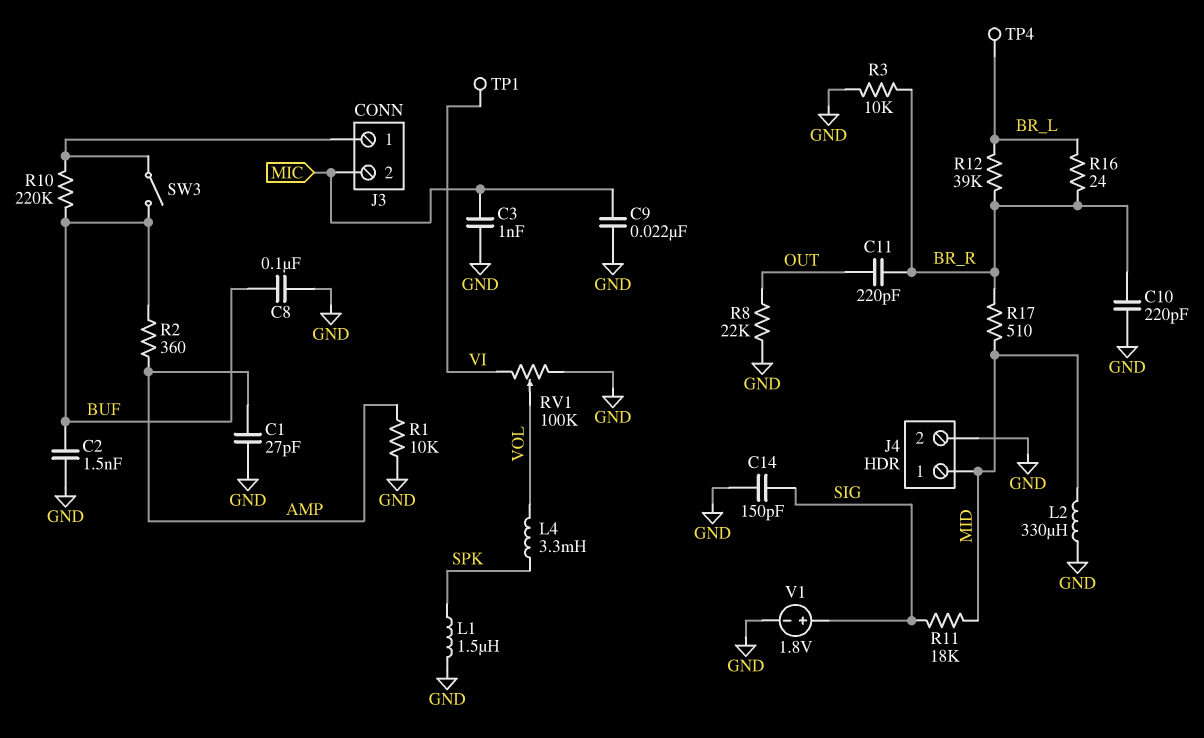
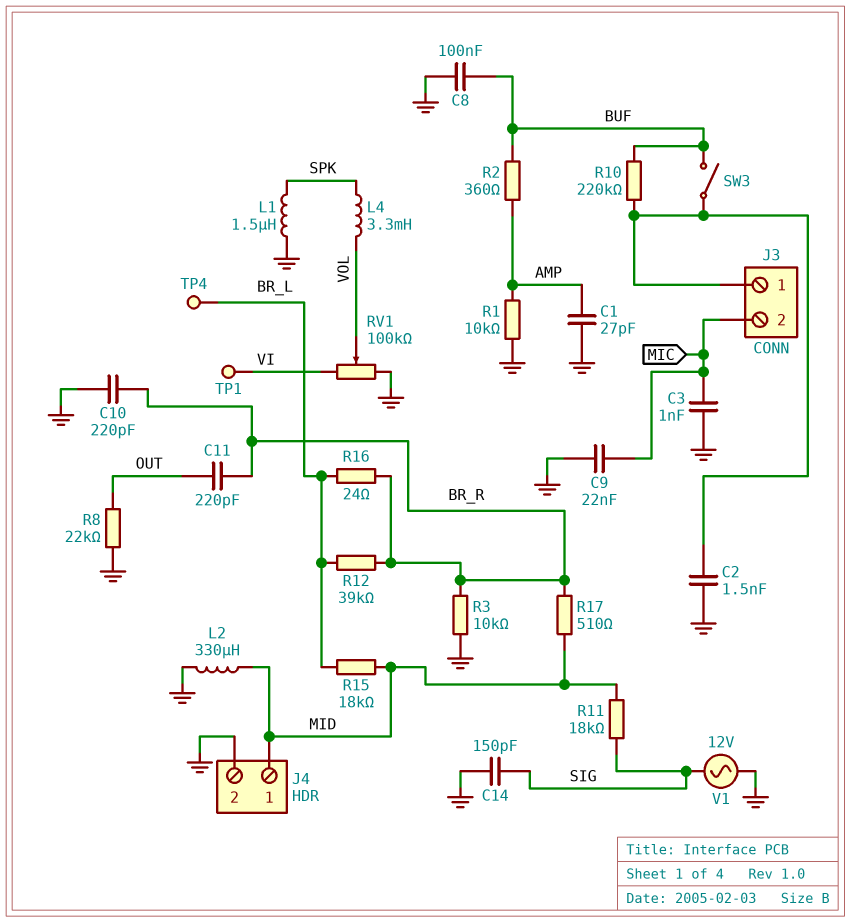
C2: 1.5nF (BUF, GND) -> 1.5nF (GND, J3/1)
R15: none -> 18k (BR_L, MID)
V1: 1.8V (plus SIG, minus GND) -> AC 12V (GND, SIG)

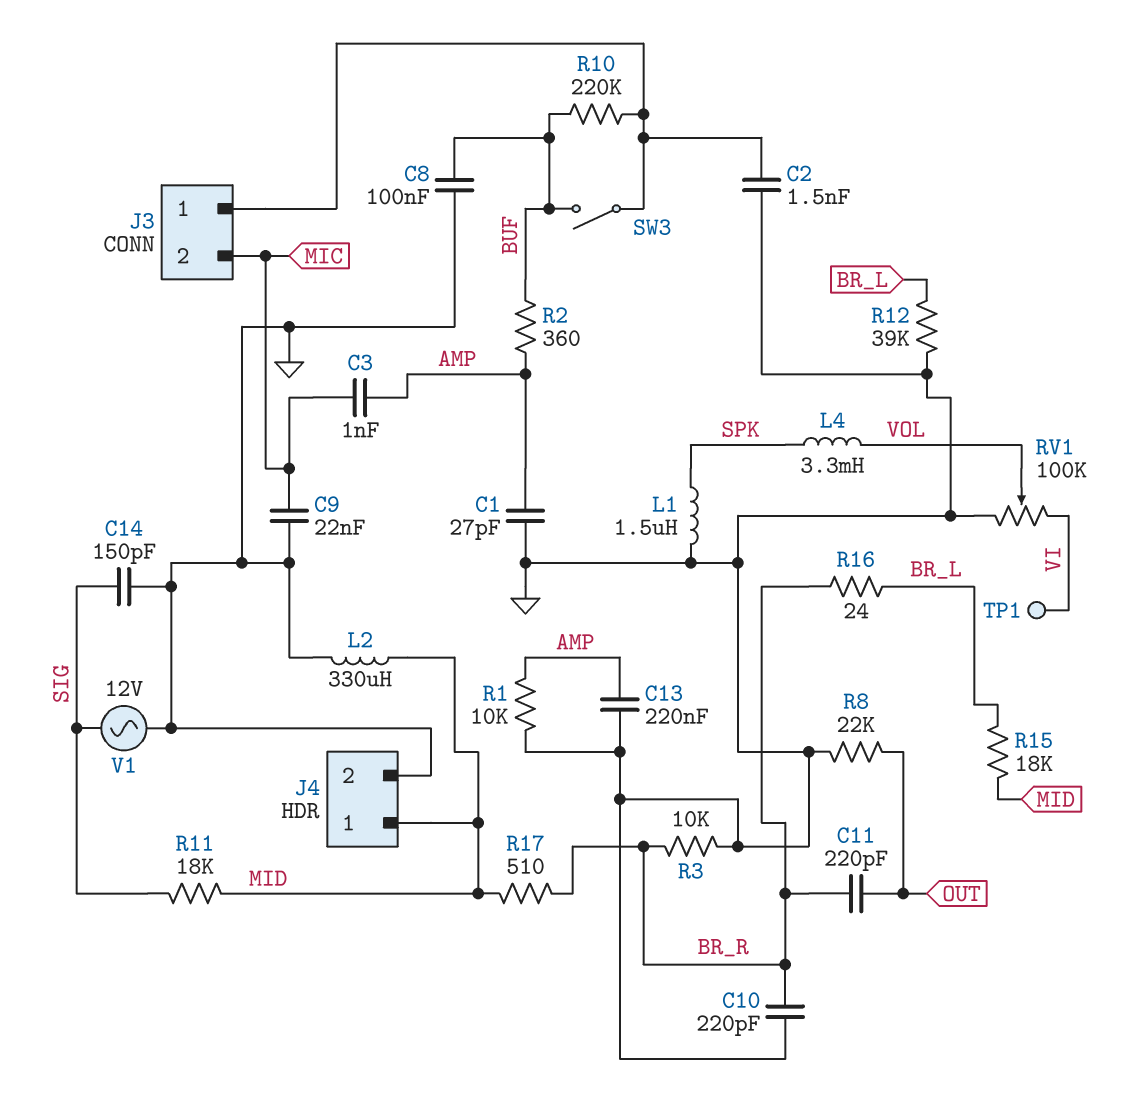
C3: 1nF (GND, MIC) -> 1nF (AMP, MIC)
C13: none -> 220nF (AMP, GND)
R12: 39k (BR_L, BR_R) -> 39k (BR_L, GND)
TP4: test point (BR_L) -> none

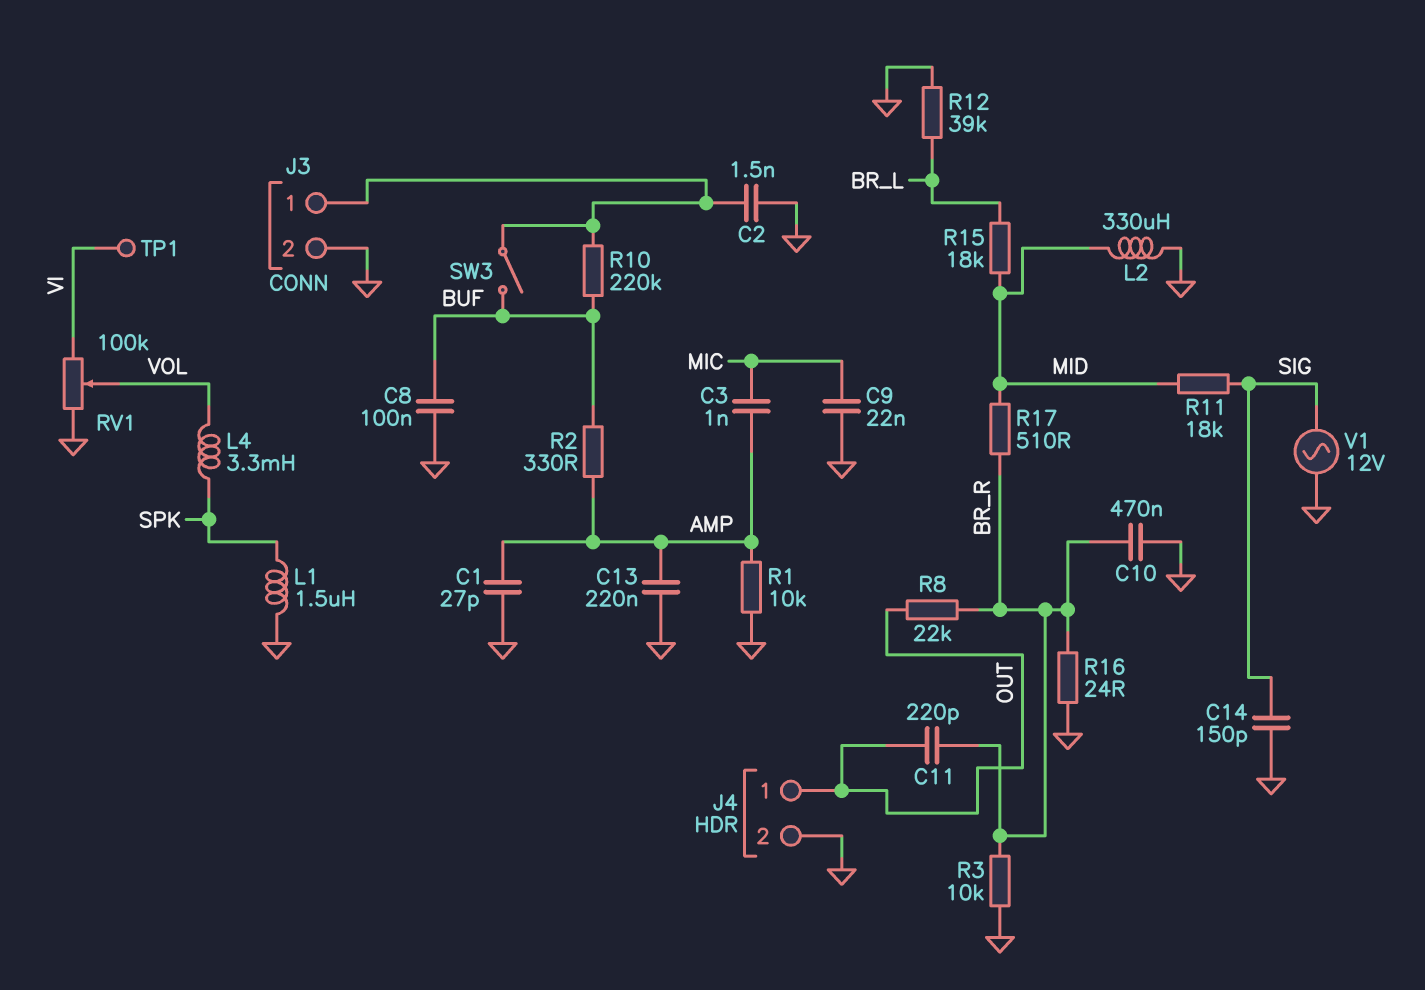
C10: 220pF (BR_R, GND) -> 470nF (BR_R, GND)
J3 pin 2: MIC -> GND
J4 pin 1: MID -> OUT
R2: 360 (AMP, BUF) -> 330 (AMP, BUF)
R8: 22k (GND, OUT) -> 22k (BR_R, OUT)
R16: 24 (BR_L, BR_R) -> 24 (BR_R, GND)

